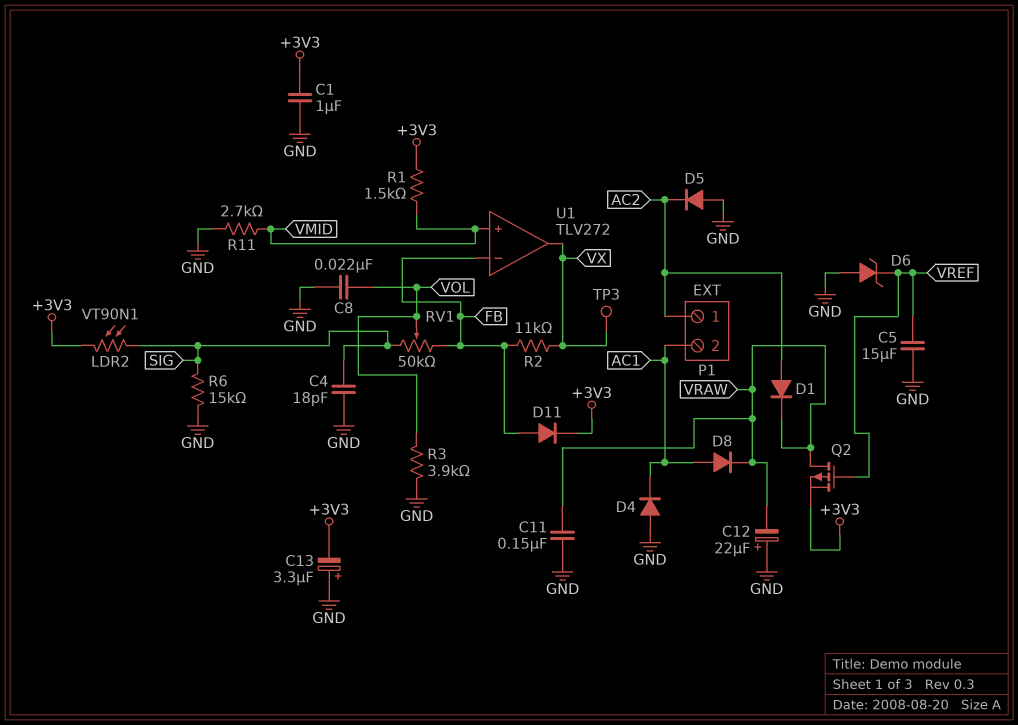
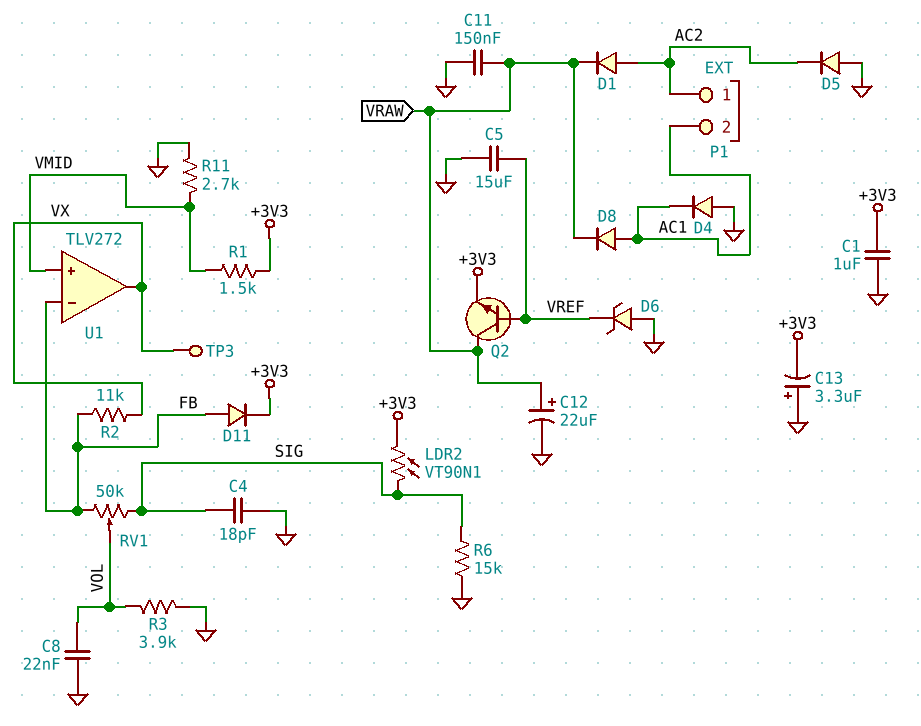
C12: 22uF (plus GND, minus VRAW) -> 22uF (plus VRAW, minus GND)
Q2: PMOS (G VREF, D VRAW, S +3V3) -> NPN (B VREF, C VRAW, E +3V3)

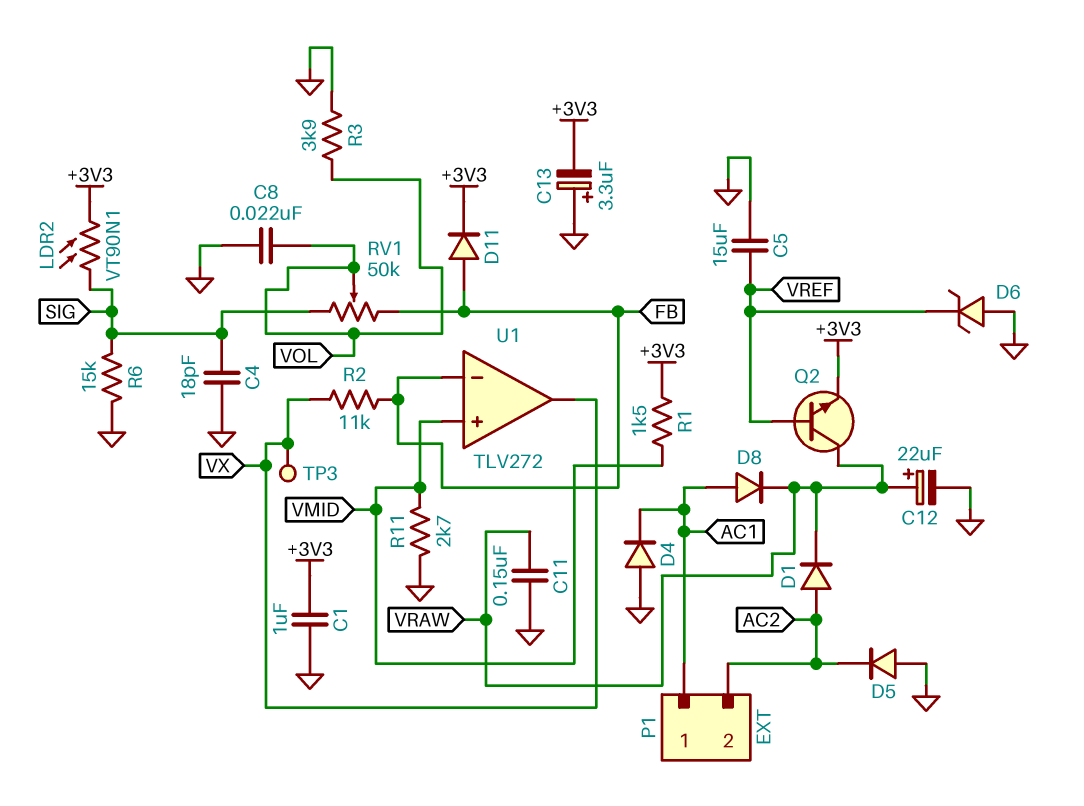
P1 pin 1: AC2 -> AC1
P1 pin 2: AC1 -> AC2

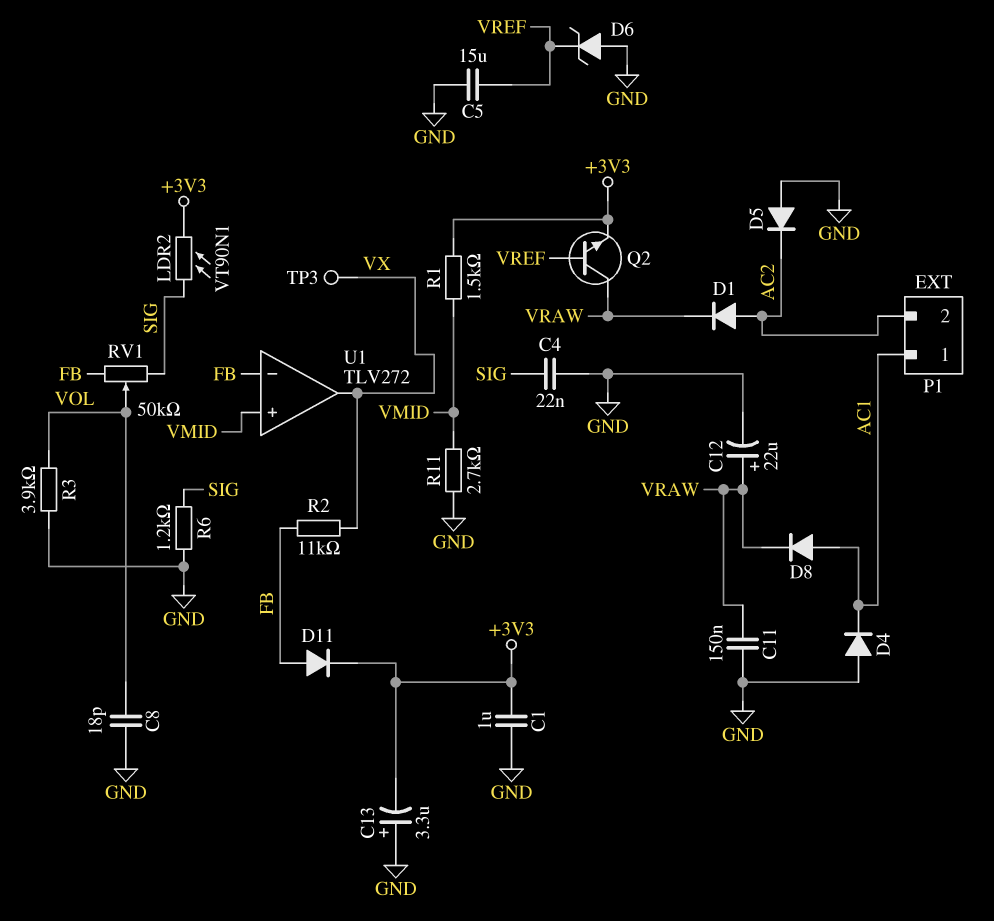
C4: 18pF (GND, SIG) -> 22nF (GND, SIG)
C8: 22nF (GND, VOL) -> 18pF (GND, VOL)
R6: 15k (GND, SIG) -> 1.2k (GND, SIG)

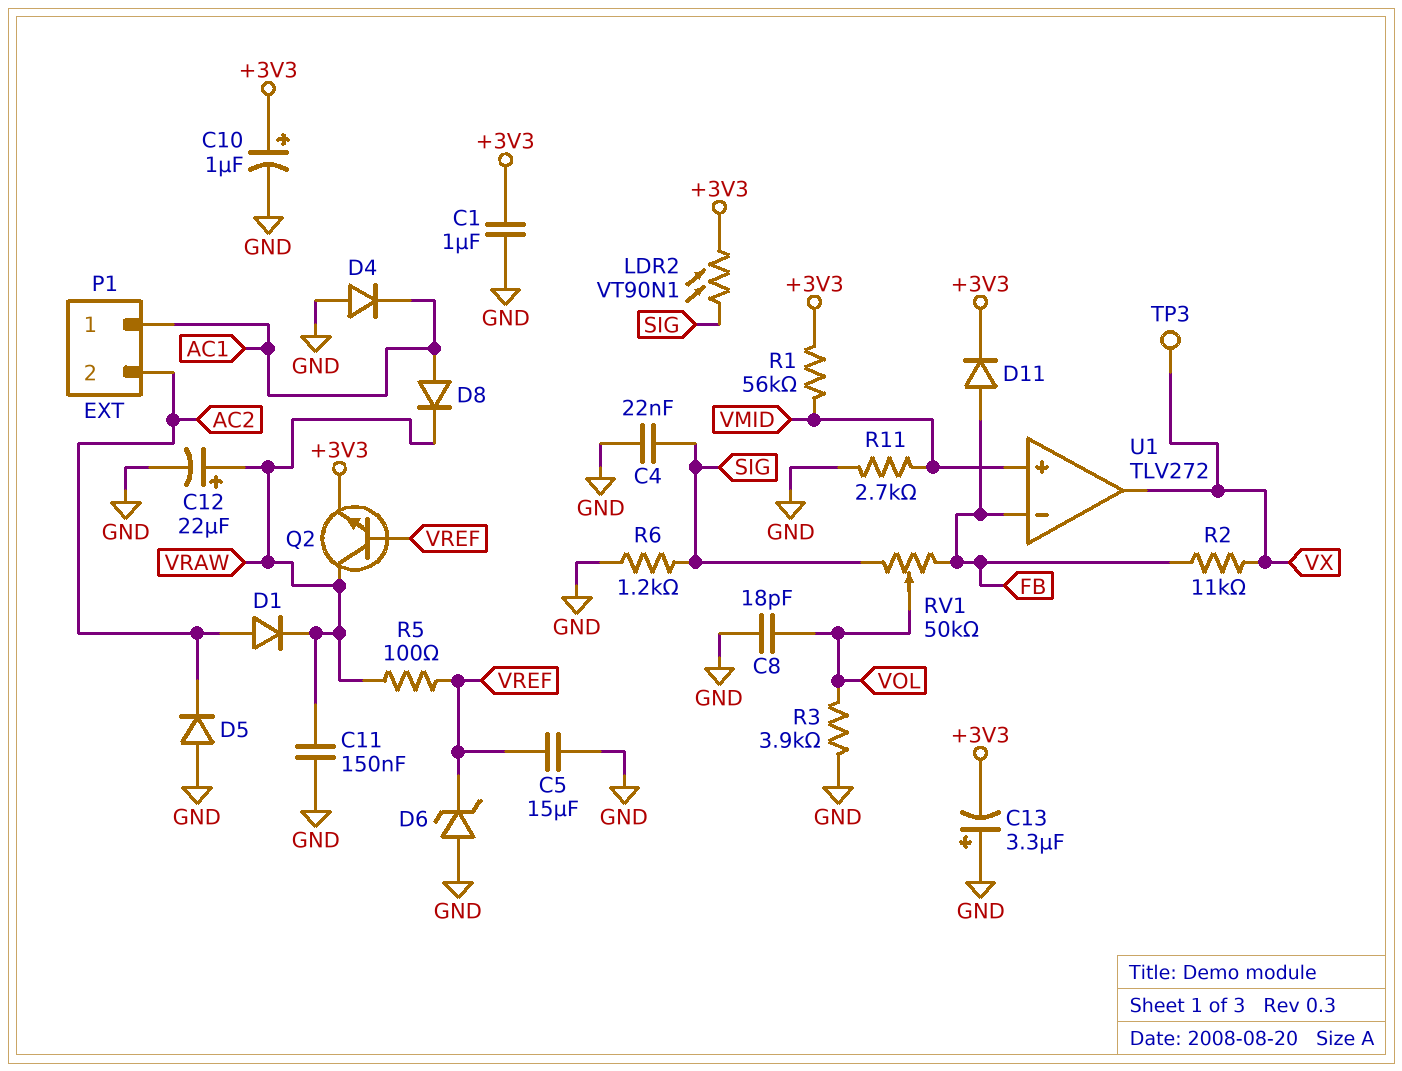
C10: none -> 1uF (plus +3V3, minus GND)
R1: 1.5k (+3V3, VMID) -> 56k (+3V3, VMID)
R5: none -> 100 (VRAW, VREF)

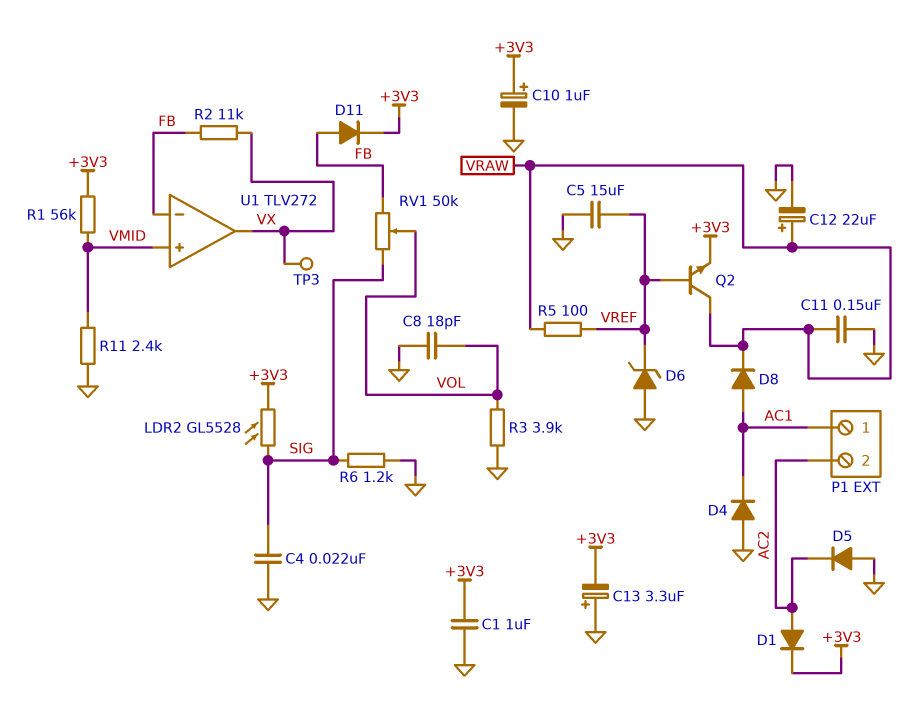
D1: diode (A AC2, K VRAW) -> diode (A AC2, K +3V3)
LDR2: VT90N1 (+3V3, SIG) -> GL5528 (+3V3, SIG)
R11: 2.7k (GND, VMID) -> 2.4k (GND, VMID)

